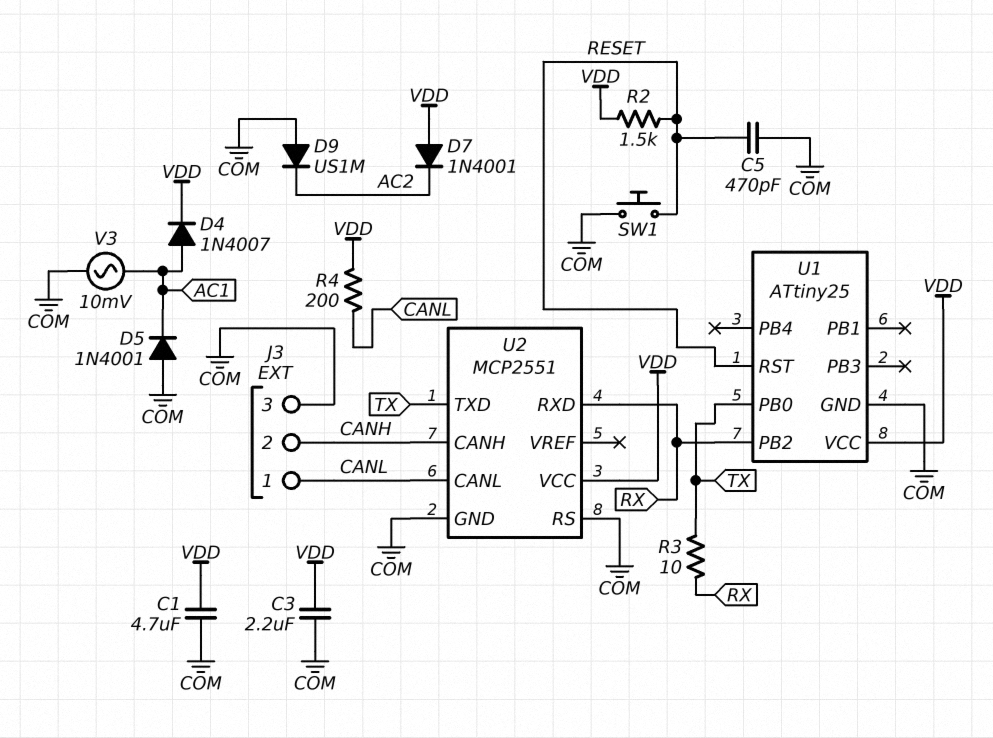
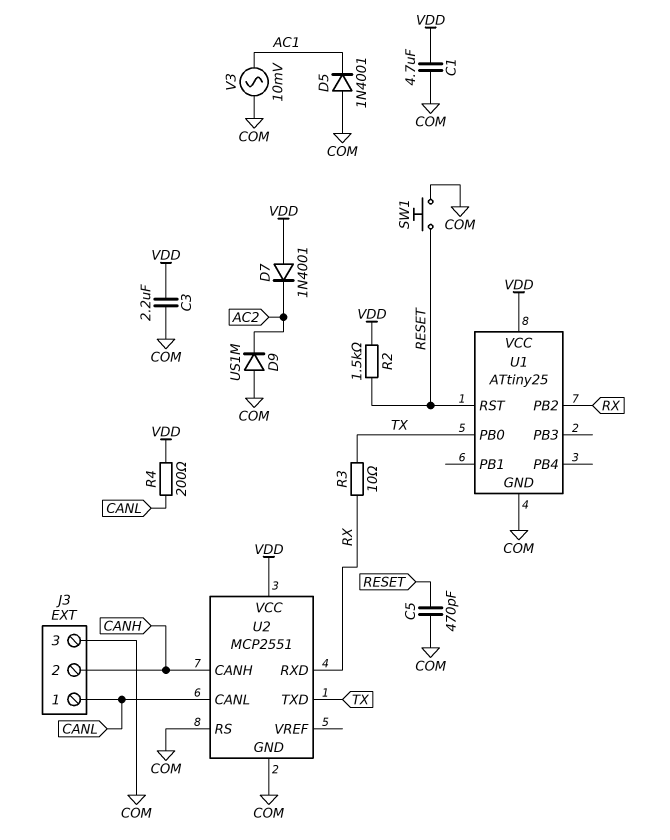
D4: diode 1N4007 (A AC1, K VDD) -> none

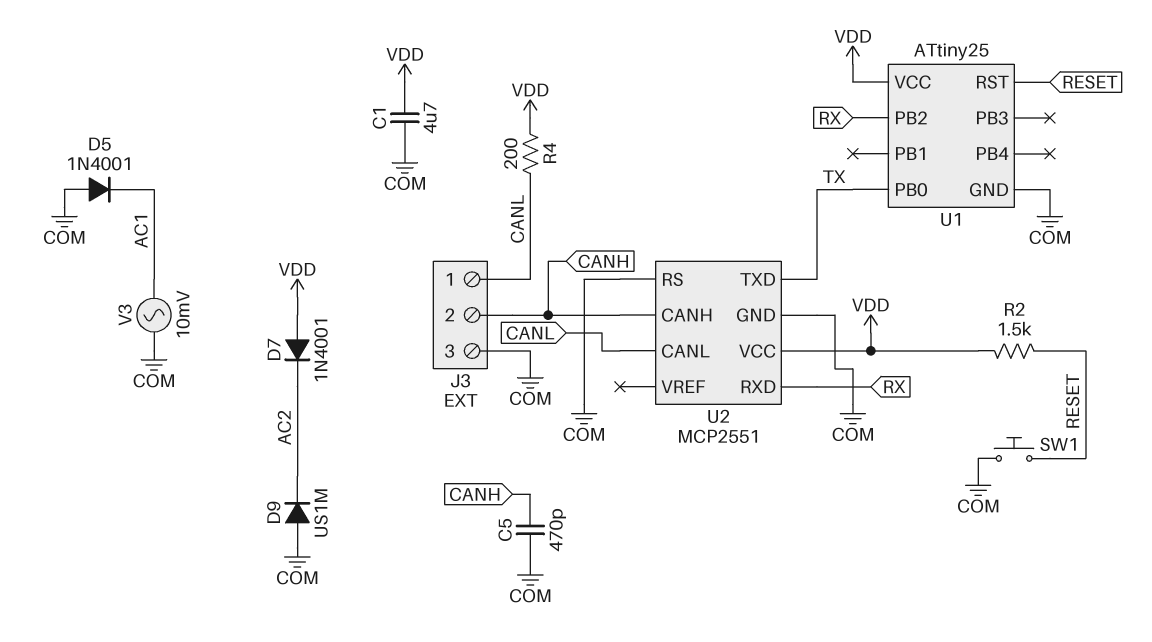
C3: 2.2uF (COM, VDD) -> none
C5: 470pF (COM, RESET) -> 470pF (CANH, COM)
R3: 10 (RX, TX) -> none

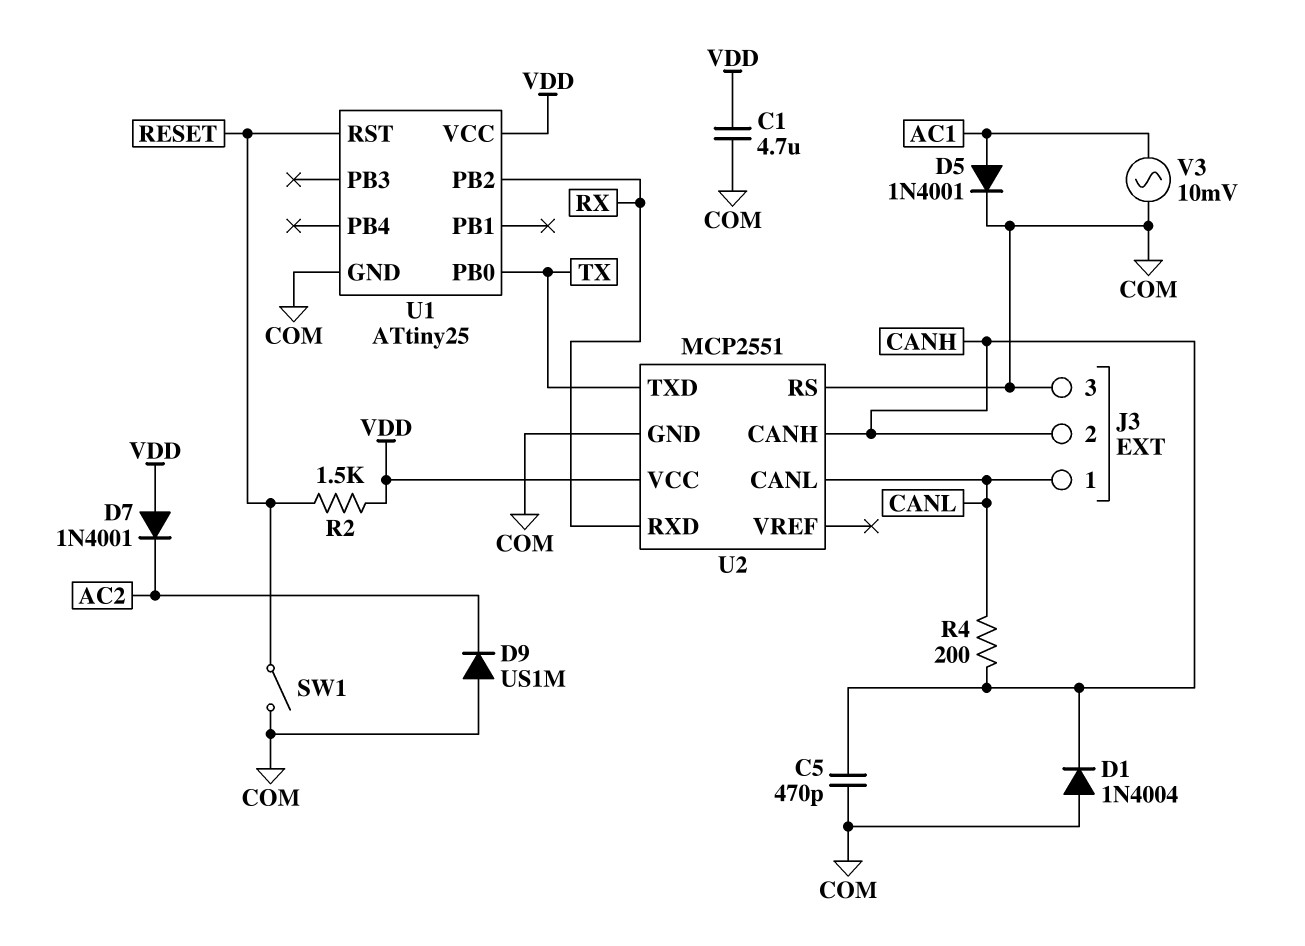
D1: none -> diode 1N4004 (A COM, K CANH)
D5: diode 1N4001 (A COM, K AC1) -> diode 1N4001 (A AC1, K COM)
R4: 200 (CANL, VDD) -> 200 (CANH, CANL)
SW1: button (COM, RESET) -> switch (COM, RESET)

